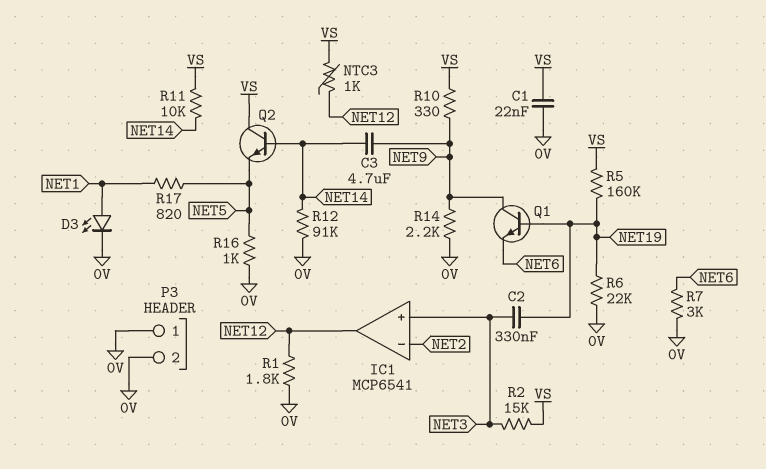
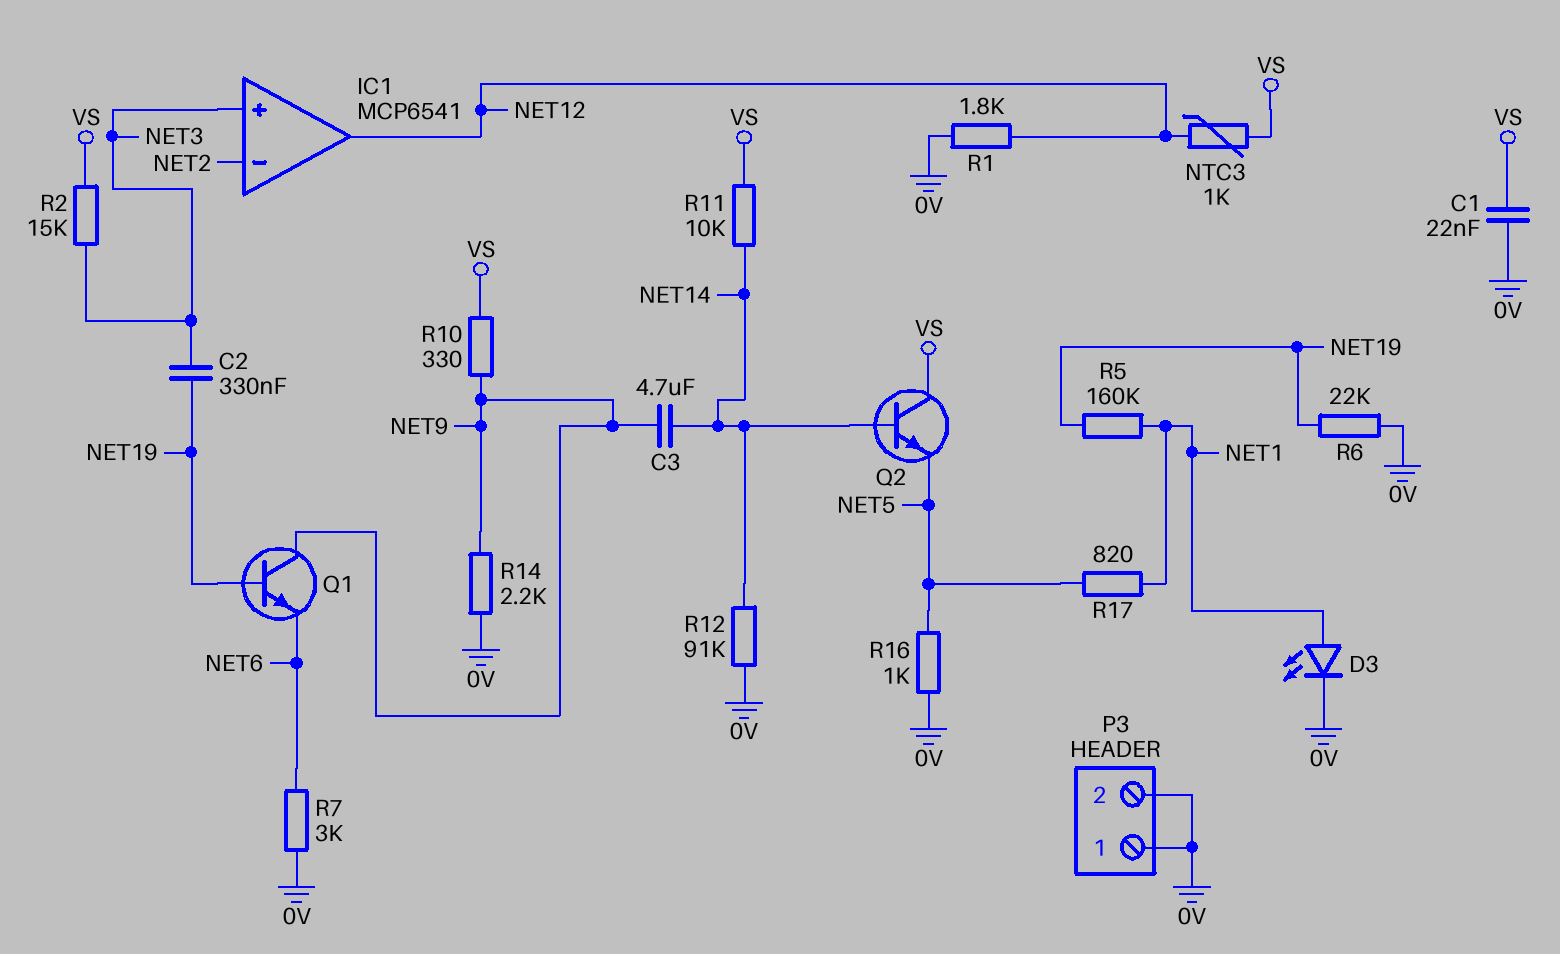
R5: 160k (NET19, VS) -> 160k (NET1, NET19)

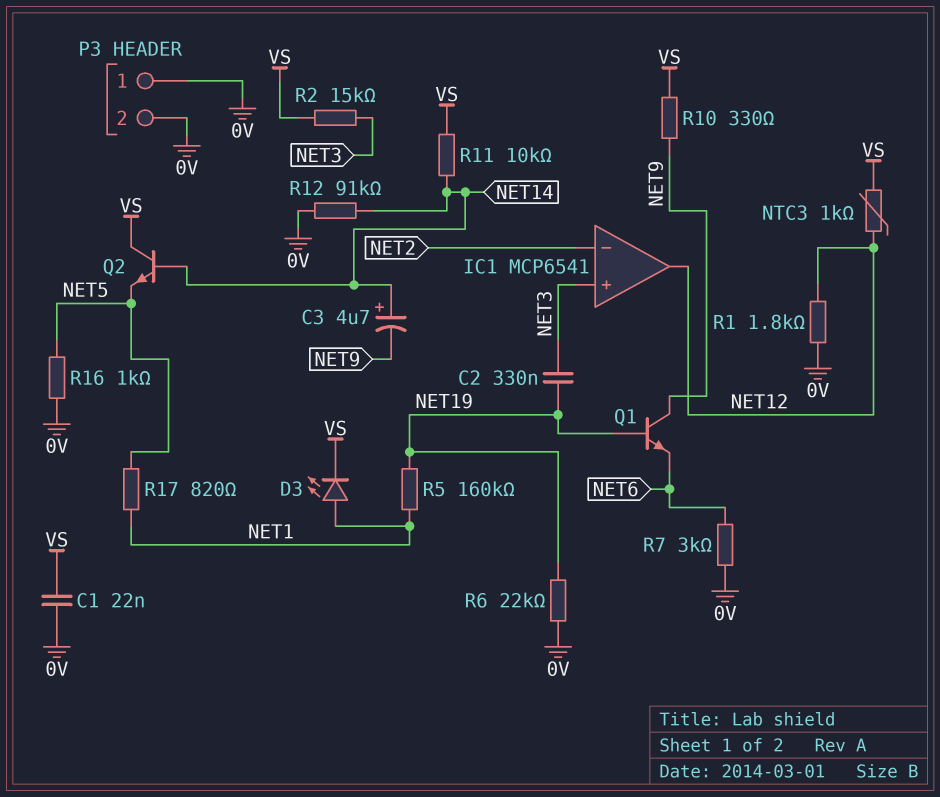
C3: 4.7uF (NET9, NET14) -> 4.7uF (plus NET14, minus NET9)
D3: LED (A NET1, K 0V) -> LED (A NET1, K VS)
R14: 2.2k (0V, NET9) -> none

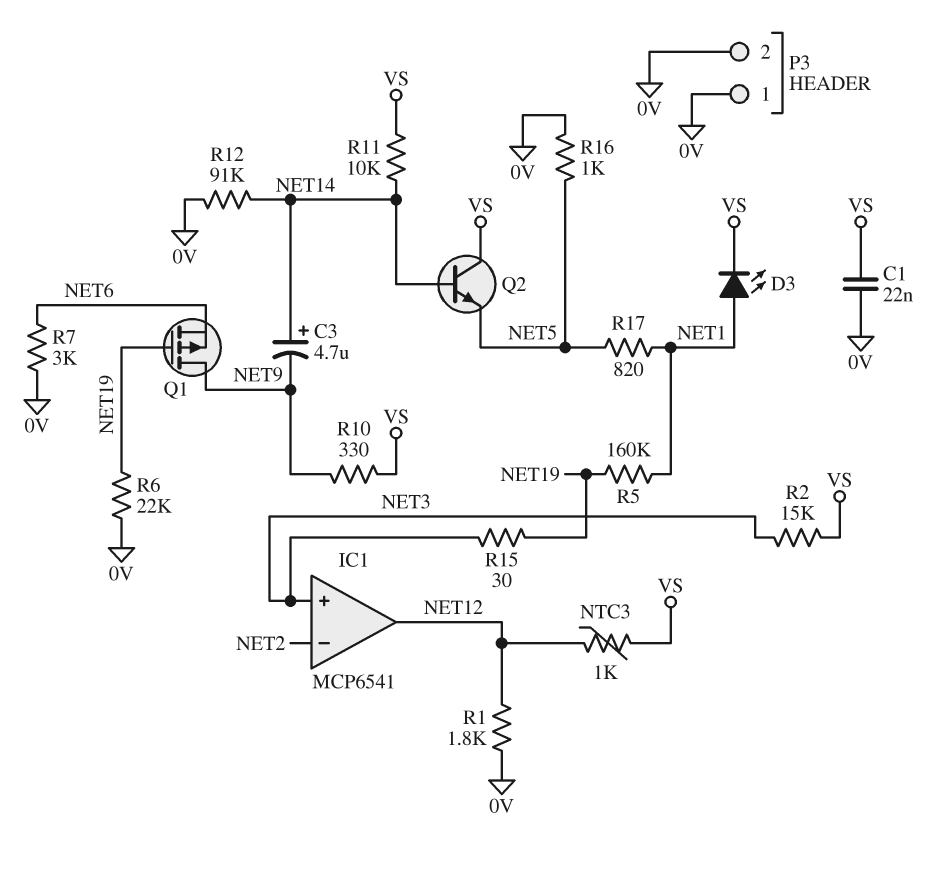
C2: 330nF (NET3, NET19) -> none
Q1: NPN (B NET19, C NET9, E NET6) -> PMOS (G NET19, D NET9, S NET6)
R15: none -> 30 (NET3, NET19)

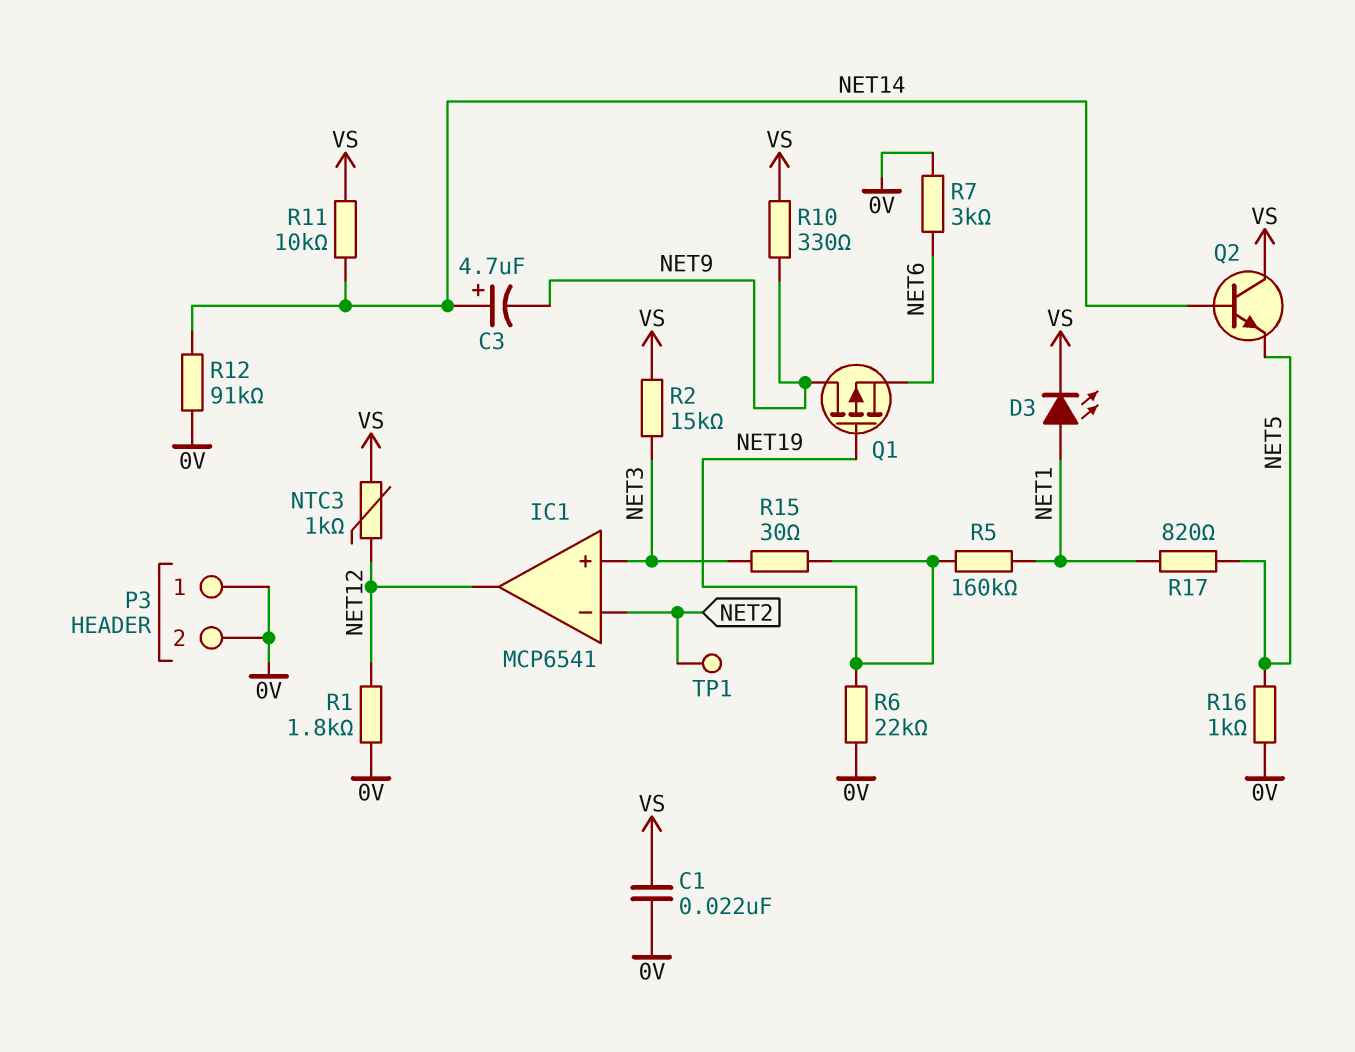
TP1: none -> test point (NET2)

